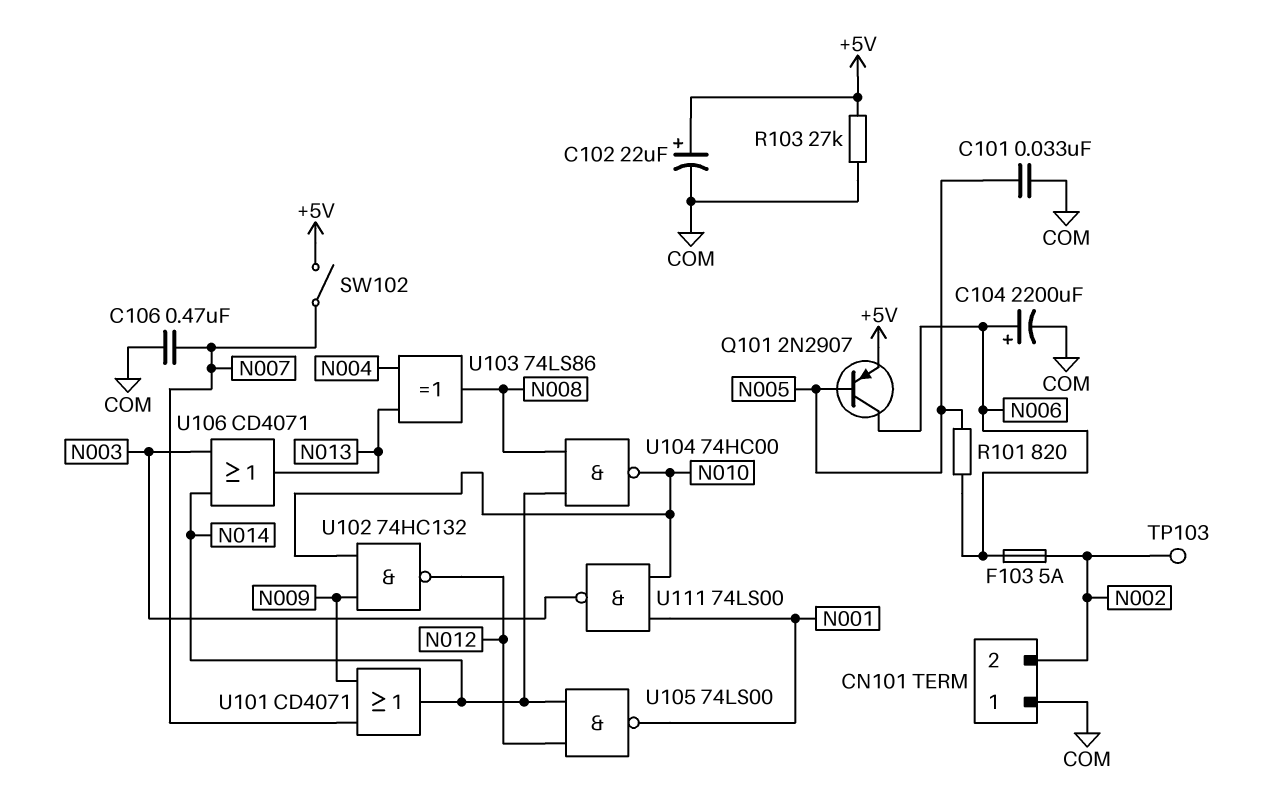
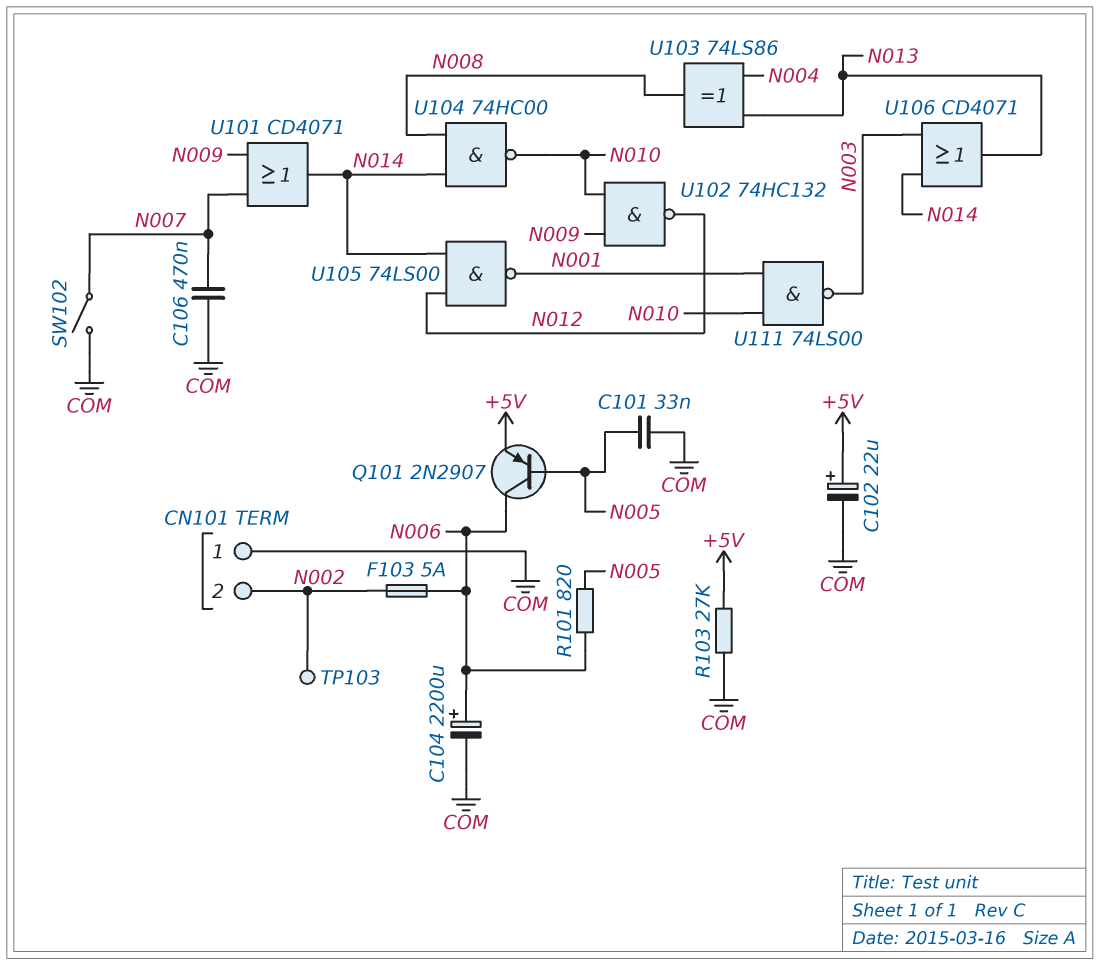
SW102: switch (+5V, N007) -> switch (COM, N007)

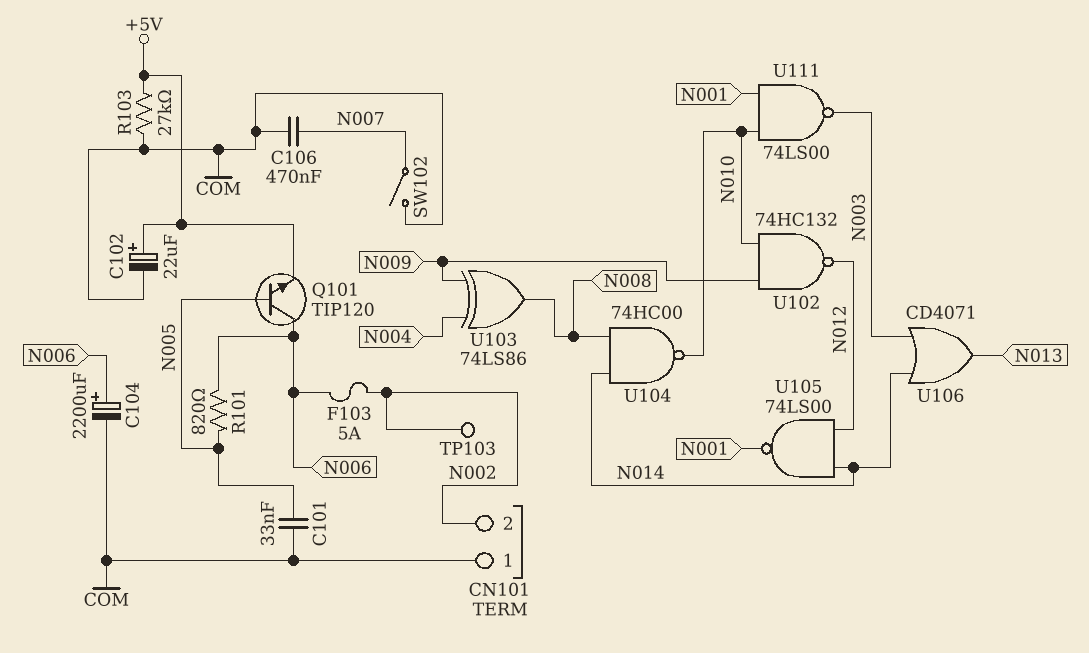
Q101: PNP 2N2907 (B N005, C N006, E +5V) -> NPN TIP120 (B N005, C N006, E +5V)
U101: OR CD4071 (in N007, in N009, out N014) -> none
U103: XOR 74LS86 (in N004, in N013, out N008) -> XOR 74LS86 (in N004, in N009, out N008)

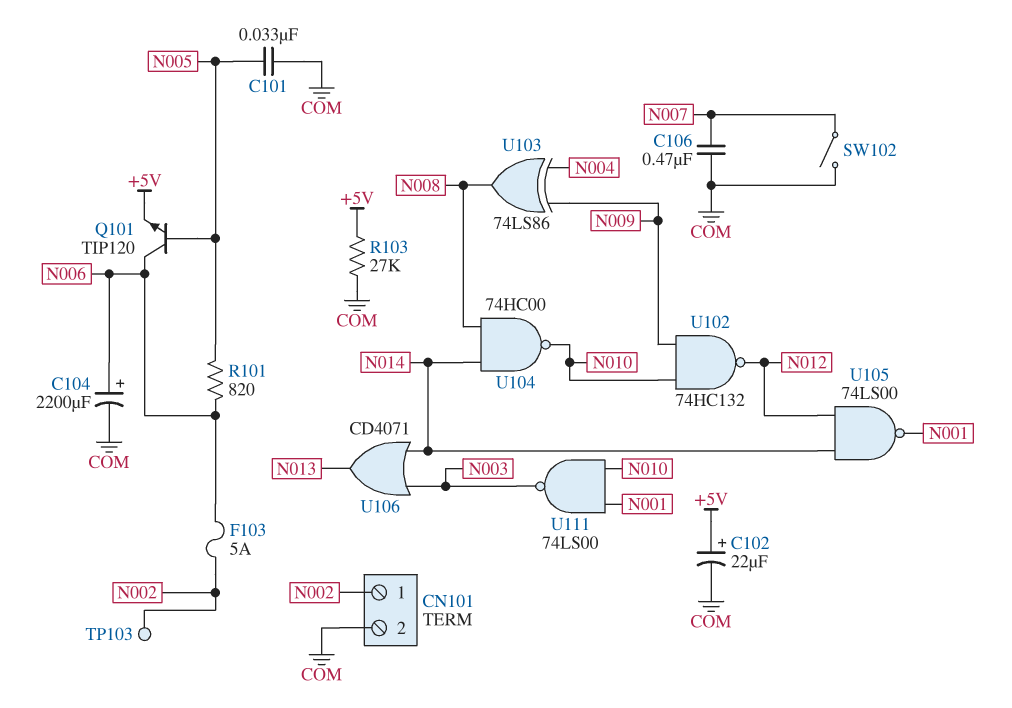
CN101 pin 1: COM -> N002
CN101 pin 2: N002 -> COM

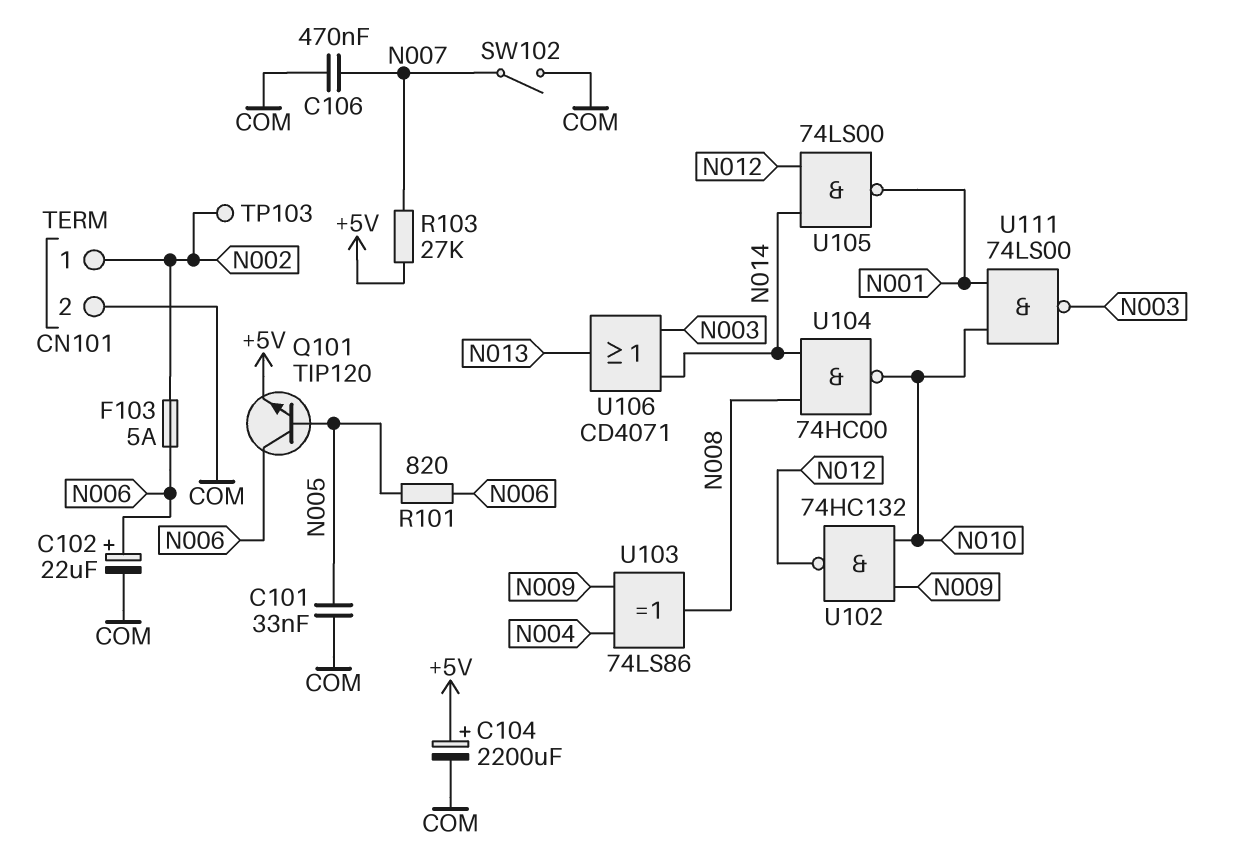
C102: 22uF (plus +5V, minus COM) -> 22uF (plus N006, minus COM)
C104: 2200uF (plus N006, minus COM) -> 2200uF (plus +5V, minus COM)
R103: 27k (+5V, COM) -> 27k (+5V, N007)

